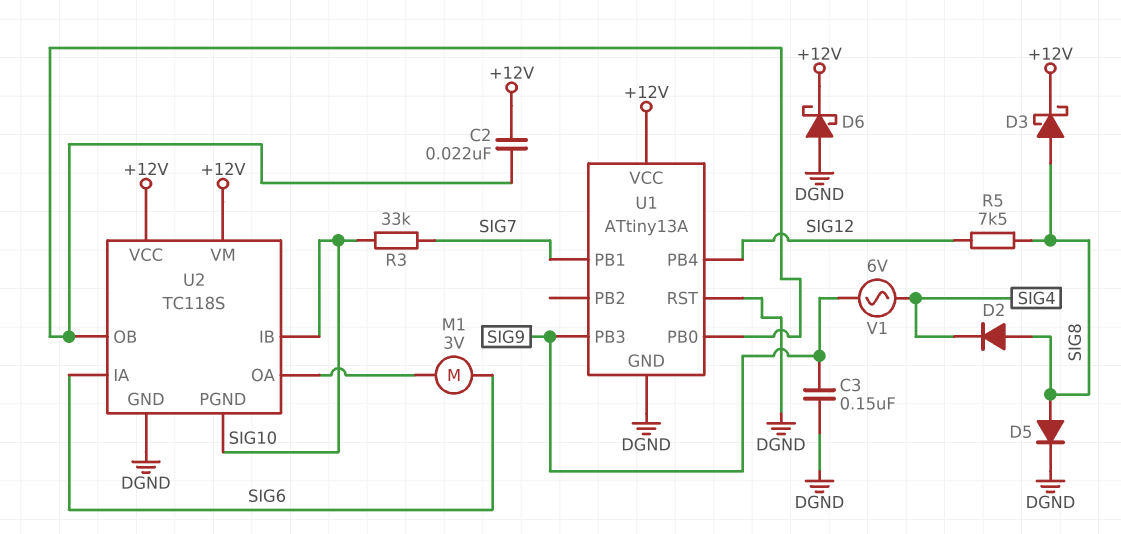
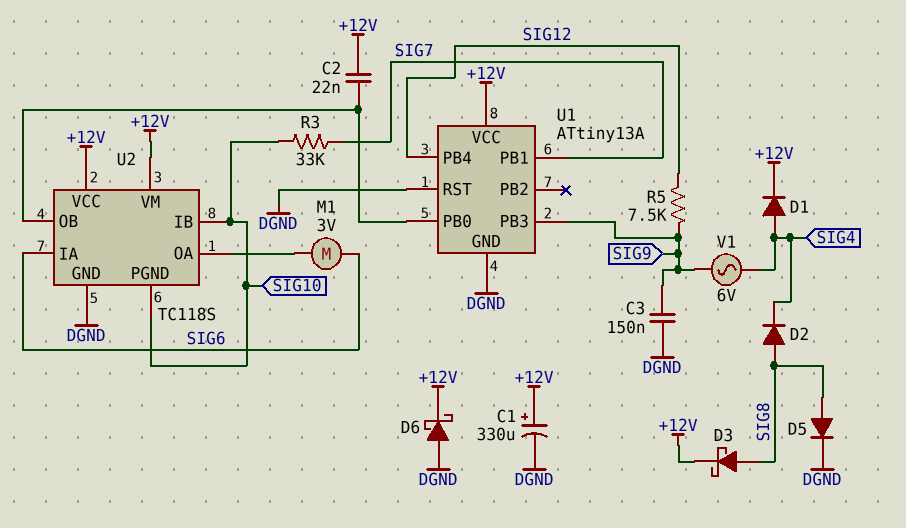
C1: none -> 330uF (plus +12V, minus DGND)
D1: none -> diode (A SIG4, K +12V)
R5: 7.5k (SIG8, SIG12) -> 7.5k (SIG9, SIG12)

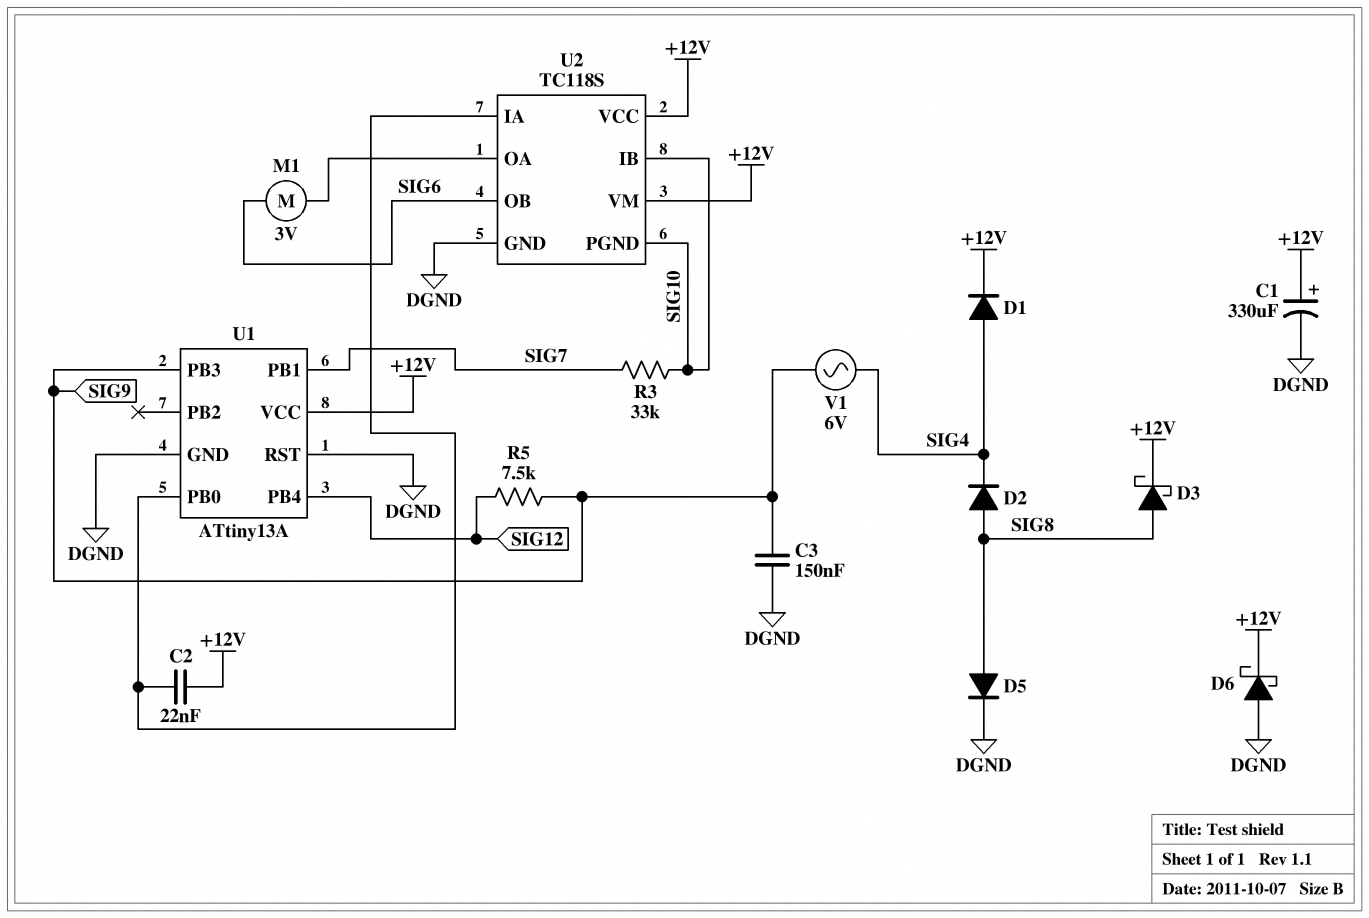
U2 pin IA: SIG6 -> U1/PB0
U2 pin OB: U1/PB0 -> SIG6

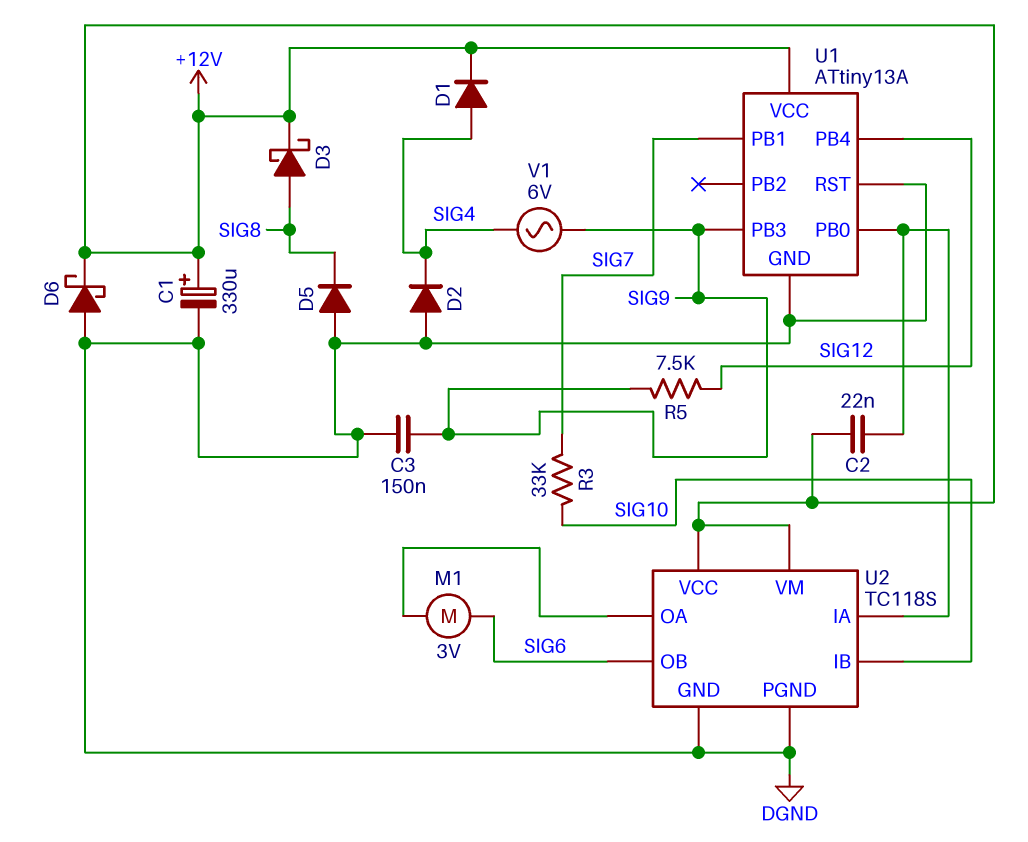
D2: diode (A SIG8, K SIG4) -> diode (A DGND, K SIG4)
D5: diode (A SIG8, K DGND) -> diode (A DGND, K SIG8)
U2 pin PGND: SIG10 -> DGND

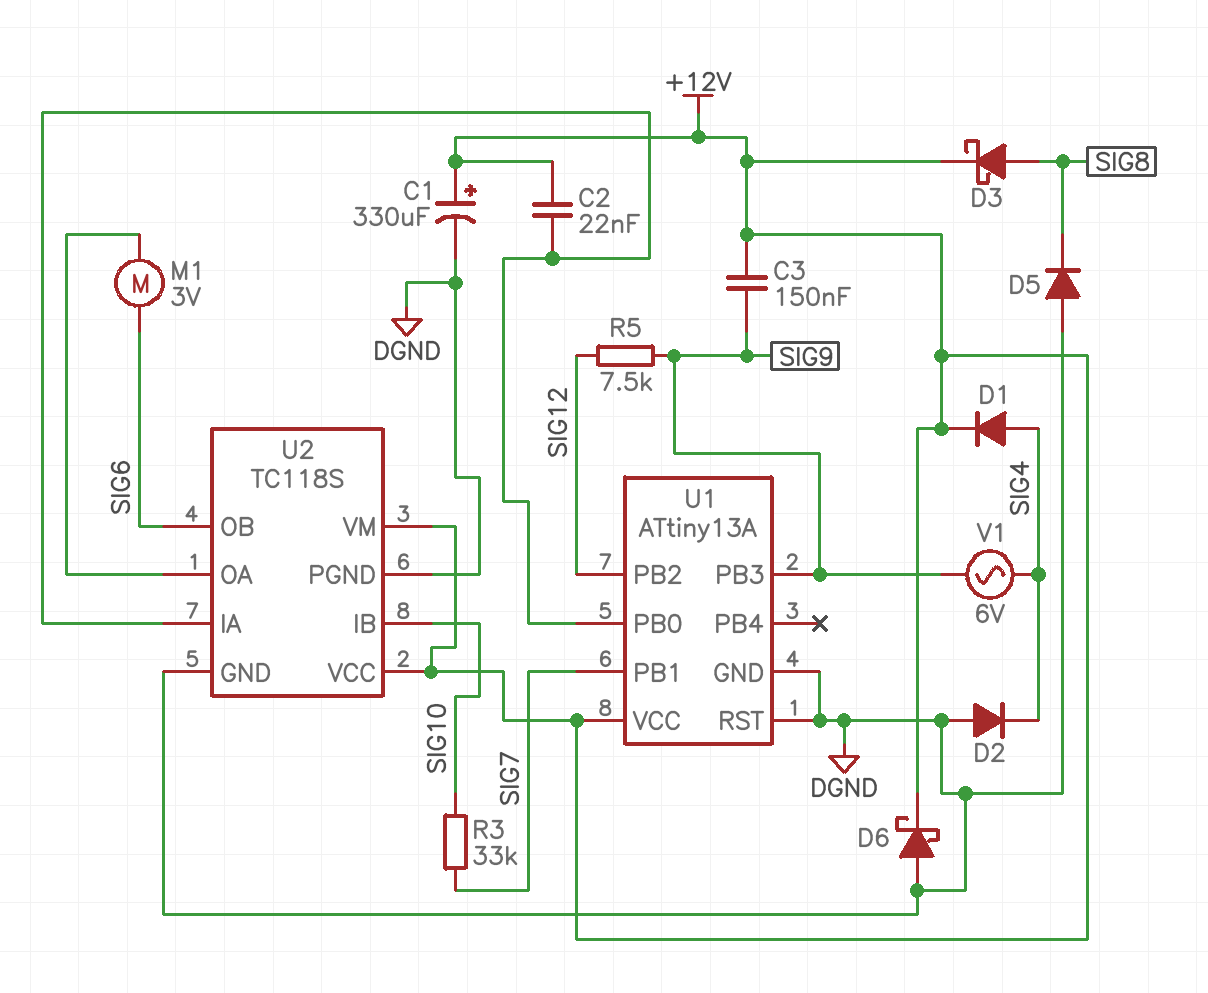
C3: 150nF (DGND, SIG9) -> 150nF (+12V, SIG9)
U1 pin PB2: none -> SIG12
U1 pin PB4: SIG12 -> none

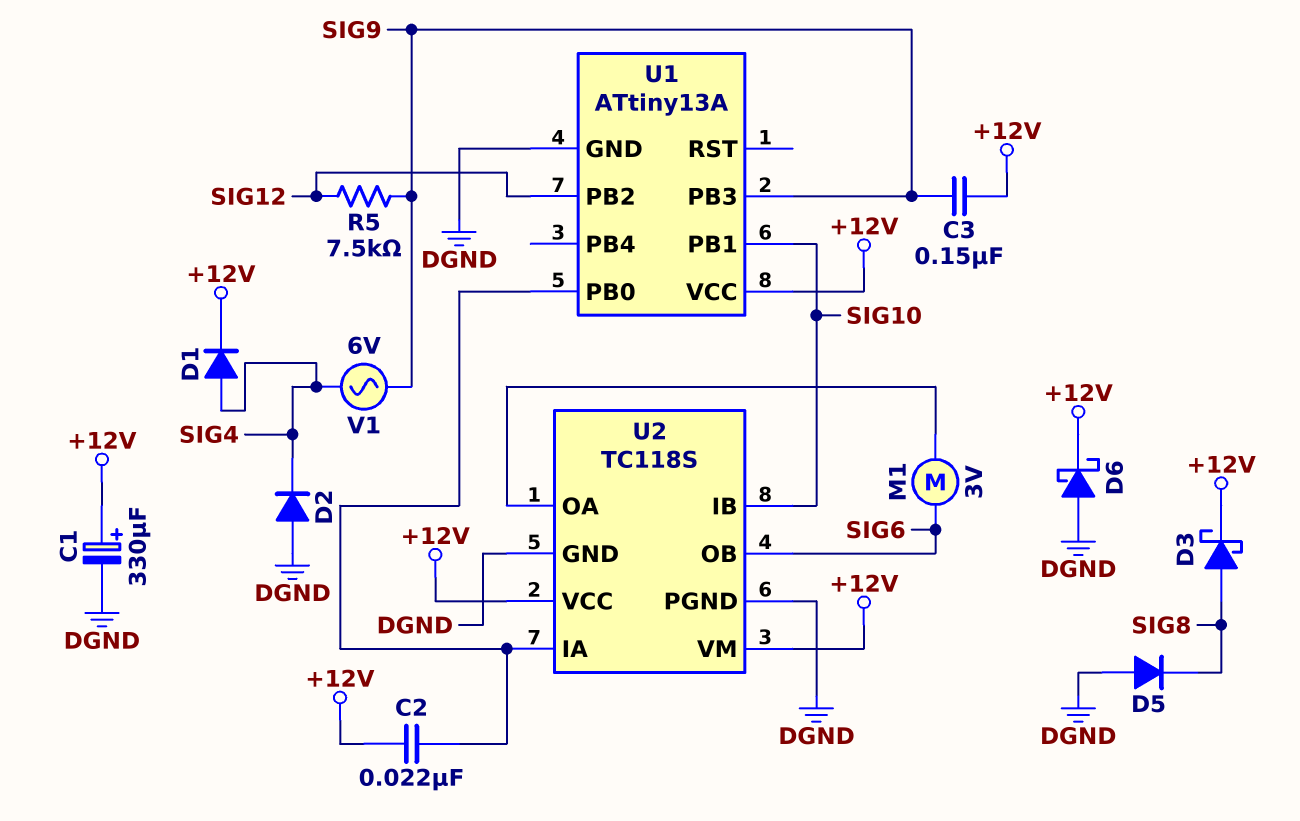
R3: 33k (SIG7, SIG10) -> none
U1 pin PB1: SIG7 -> SIG10
U1 pin RST: DGND -> none

